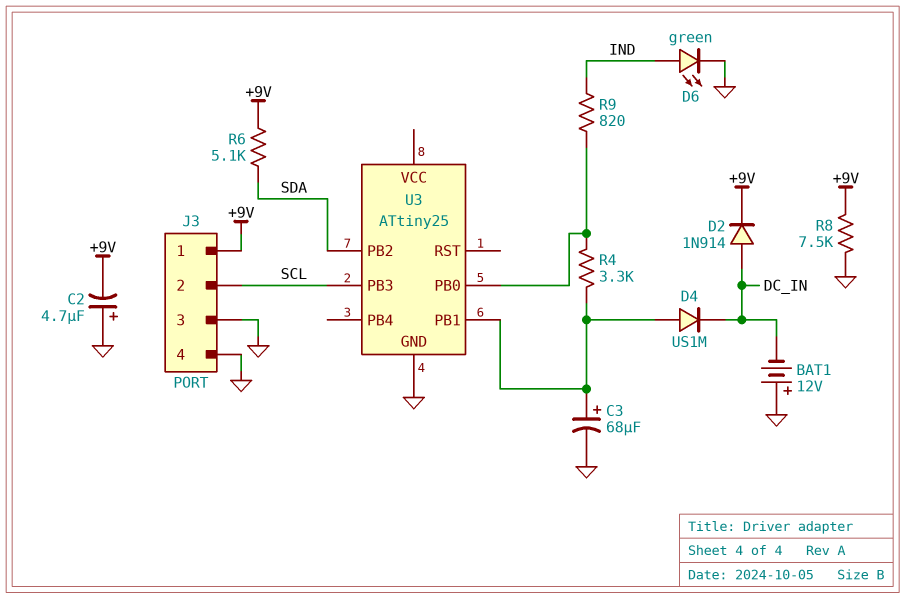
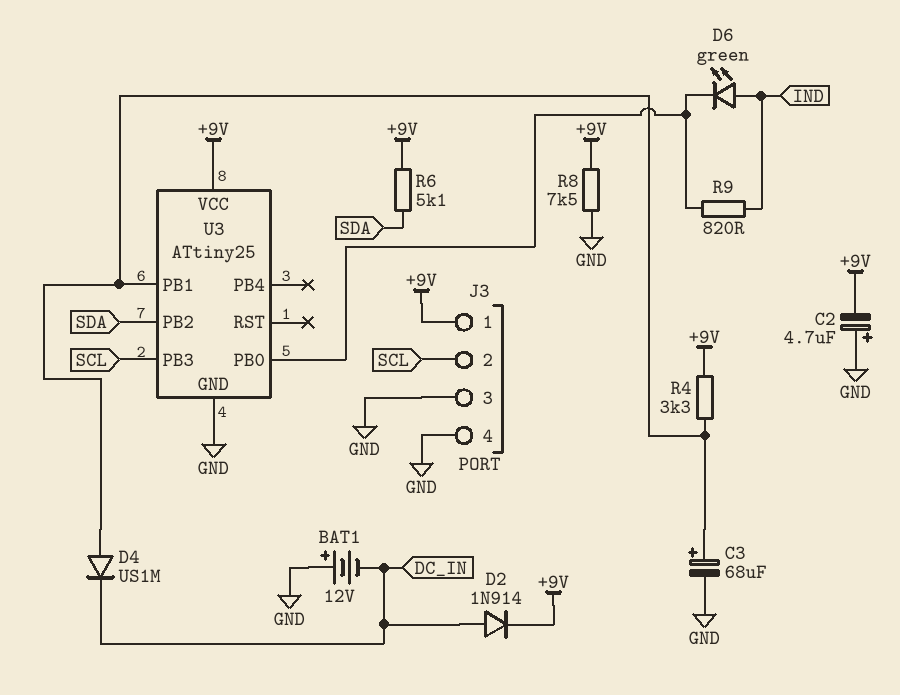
D6: LED green (A IND, K GND) -> LED green (A IND, K U3/PB0)
R4: 3.3k (U3/PB0, U3/PB1) -> 3.3k (+9V, U3/PB1)
U3 pin VCC: none -> +9V

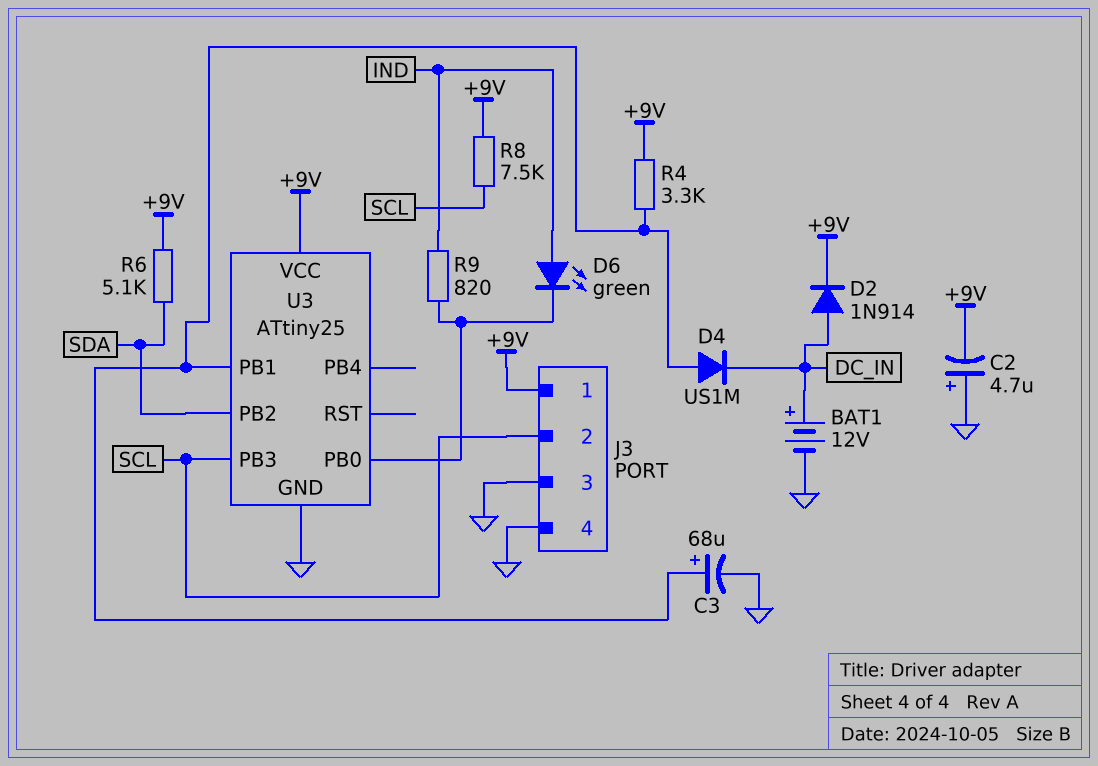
BAT1: 12V (plus GND, minus DC_IN) -> 12V (plus DC_IN, minus GND)
R8: 7.5k (+9V, GND) -> 7.5k (+9V, SCL)

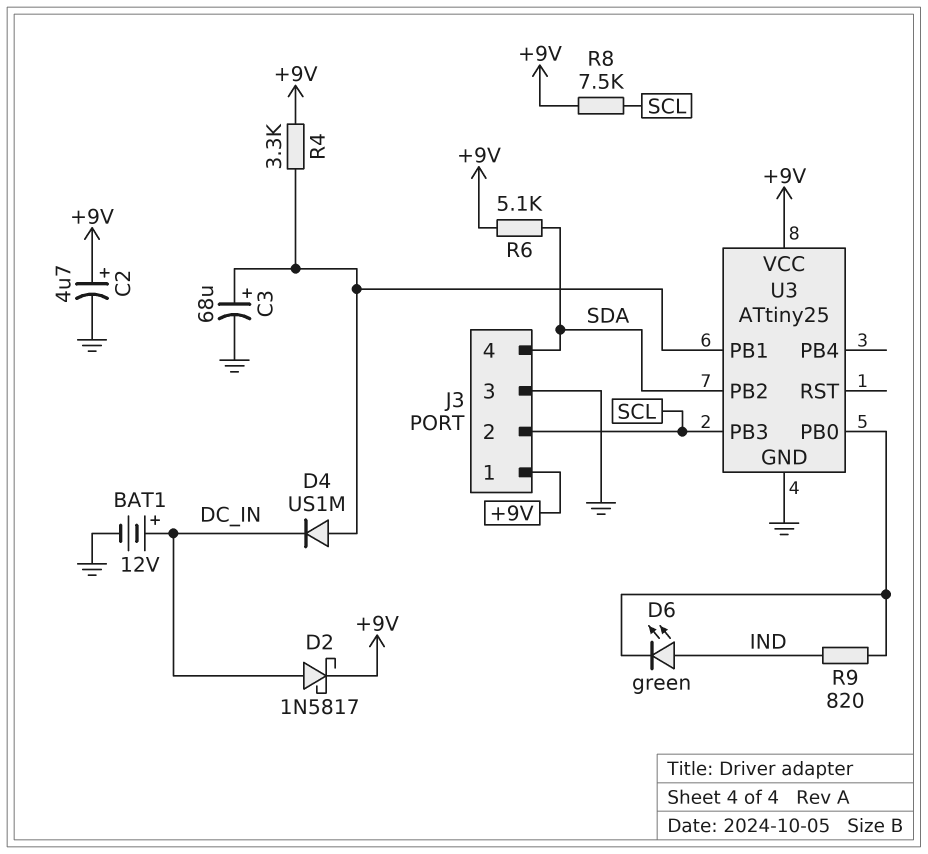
C2: 4.7uF (plus GND, minus +9V) -> 4.7uF (plus +9V, minus GND)
D2: diode 1N914 (A DC_IN, K +9V) -> schottky 1N5817 (A DC_IN, K +9V)
J3 pin 4: GND -> SDA

